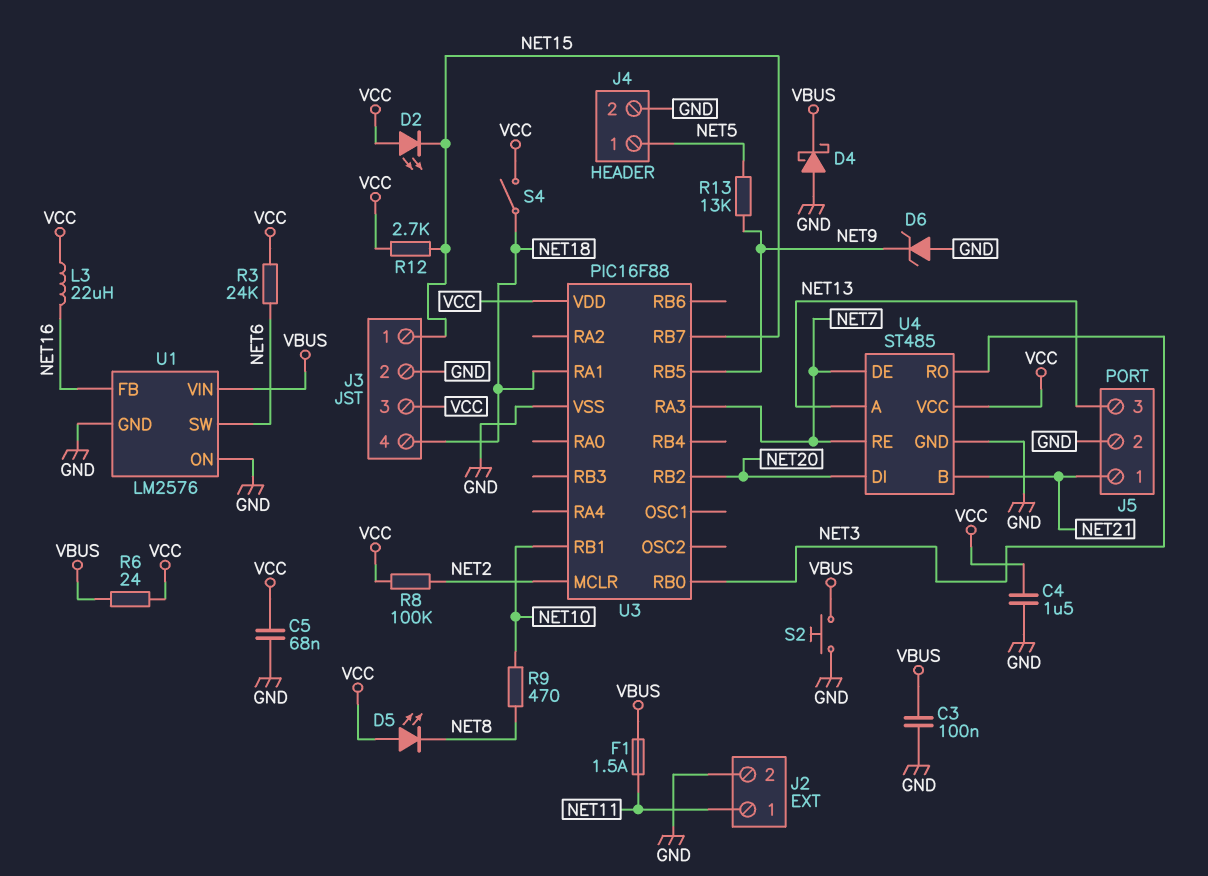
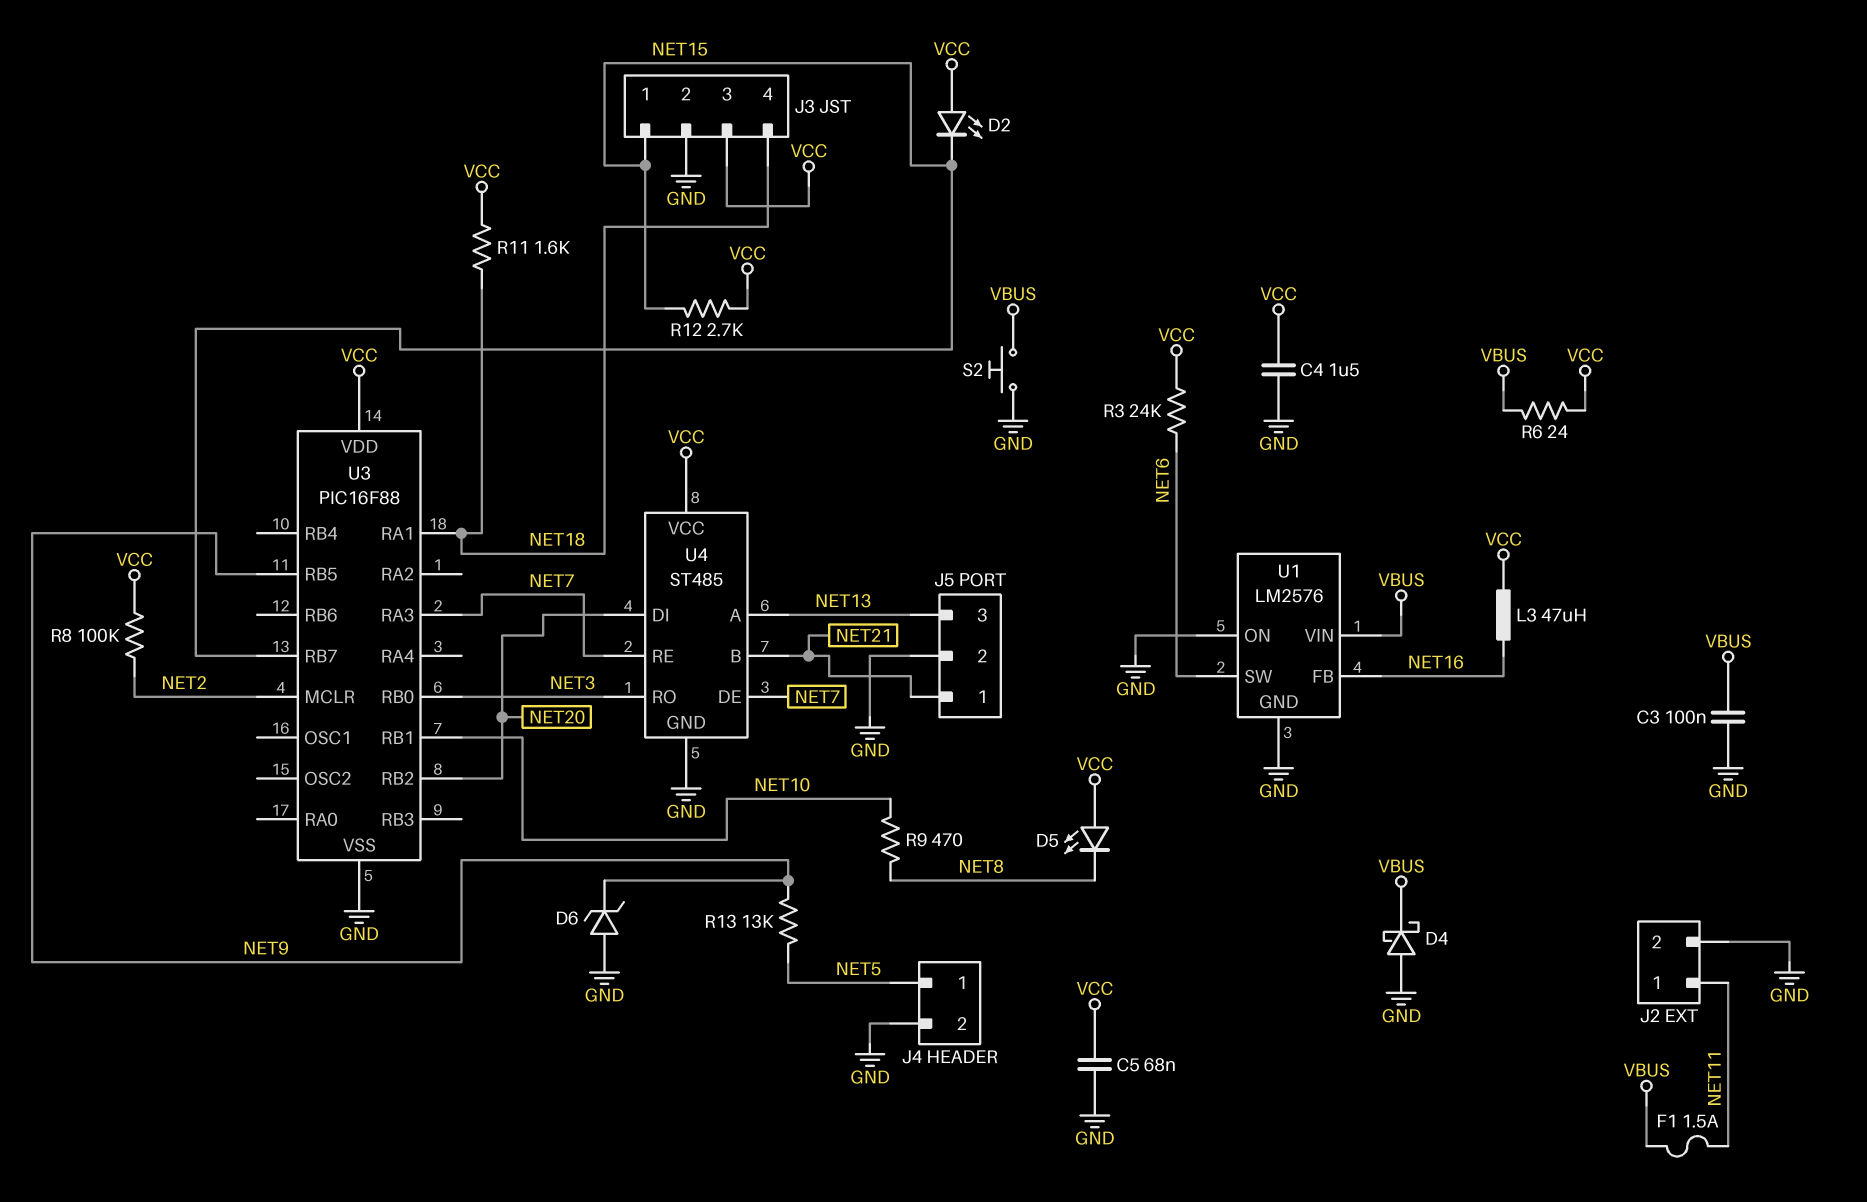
L3: 22uH (NET16, VCC) -> 47uH (NET16, VCC)
R11: none -> 1.6k (NET18, VCC)
S4: switch (NET18, VCC) -> none

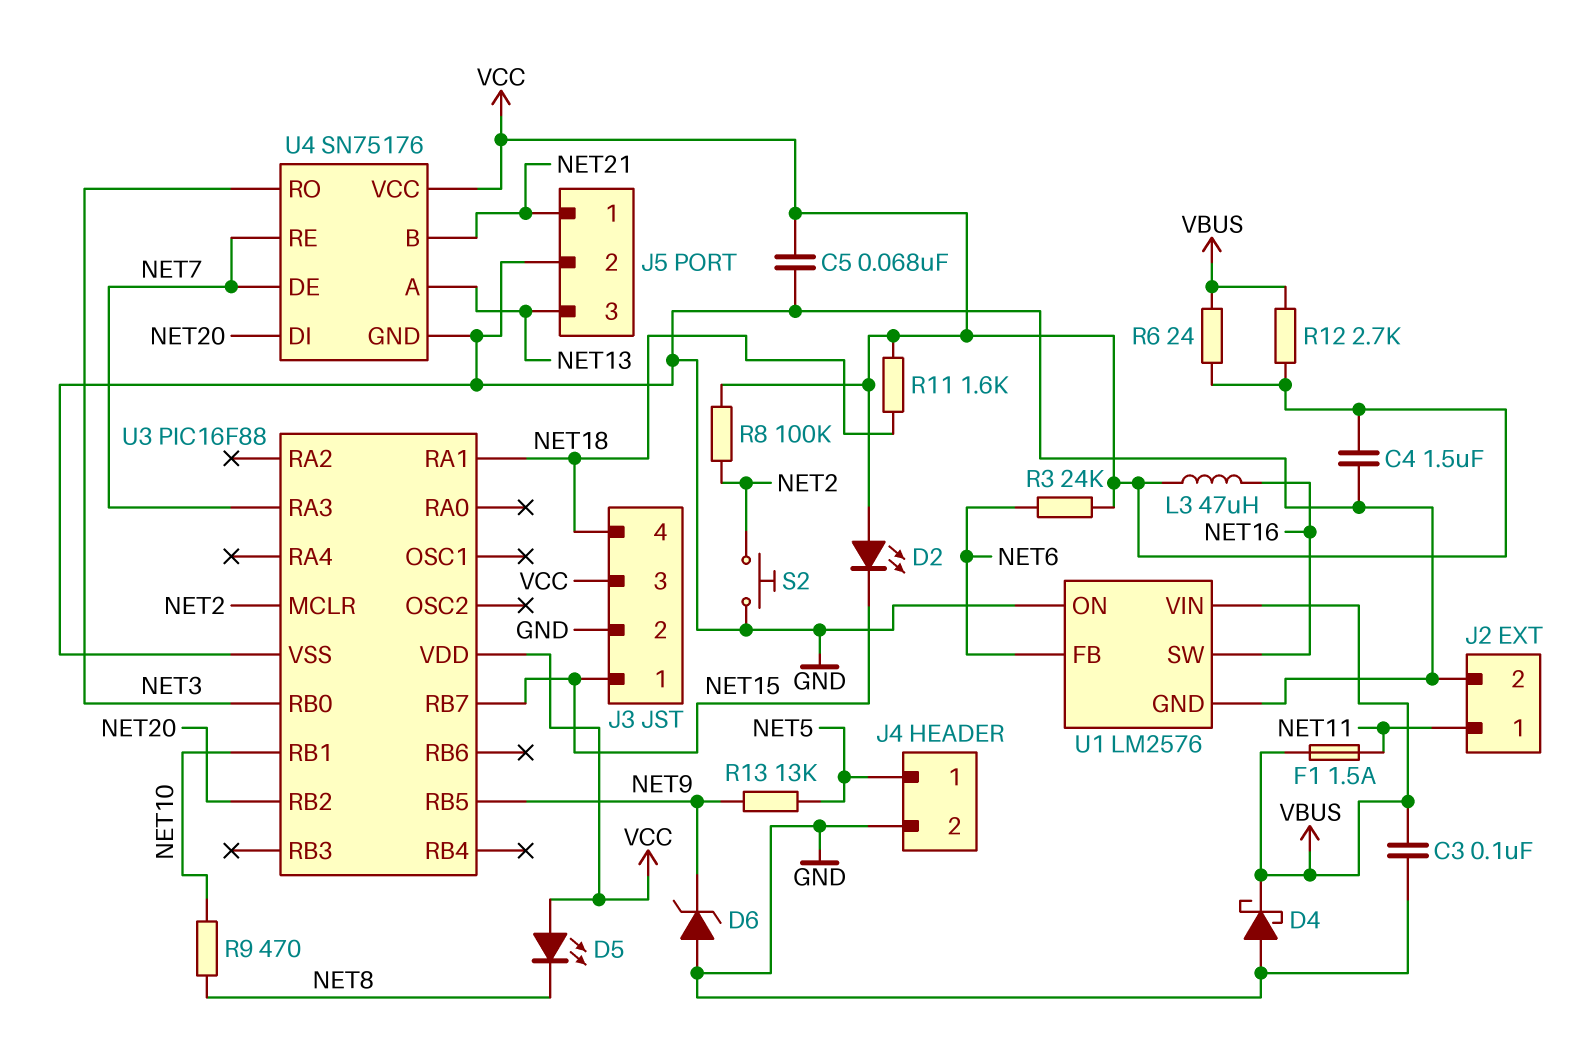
R12: 2.7k (NET15, VCC) -> 2.7k (VBUS, VCC)
S2: button (GND, VBUS) -> button (GND, NET2)
U1 pin FB: NET16 -> NET6
U1 pin SW: NET6 -> NET16
U4: ST485 -> SN75176

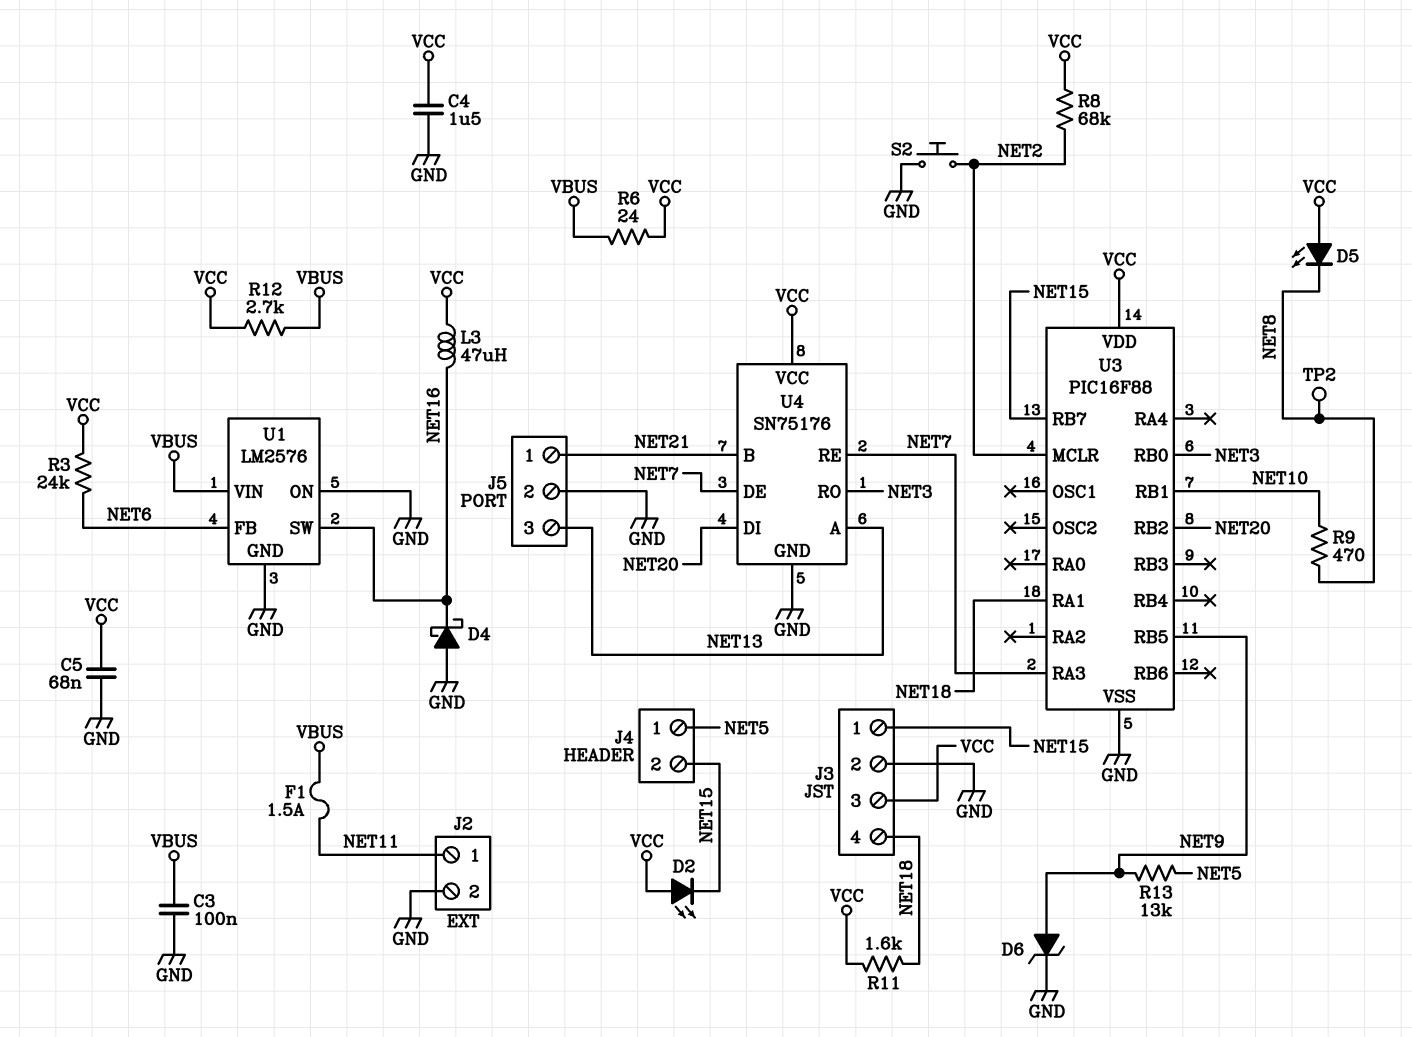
D4: schottky (A GND, K VBUS) -> schottky (A GND, K NET16)
D6: zener (A GND, K NET9) -> zener (A NET9, K GND)
J4 pin 2: GND -> NET15
R8: 100k (NET2, VCC) -> 68k (NET2, VCC)
TP2: none -> test point (NET8)

